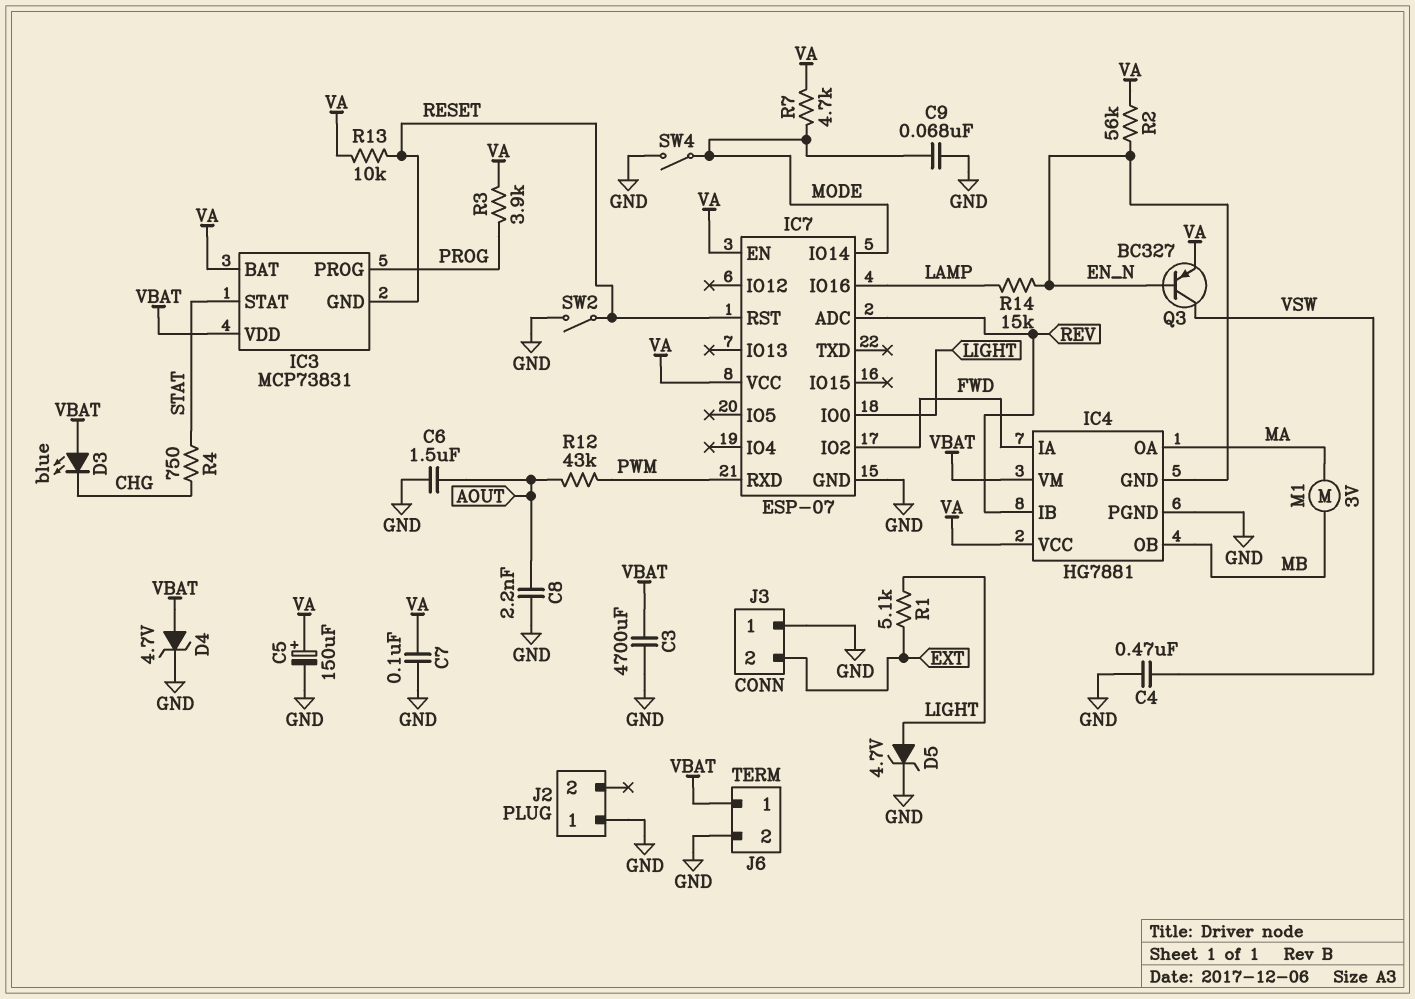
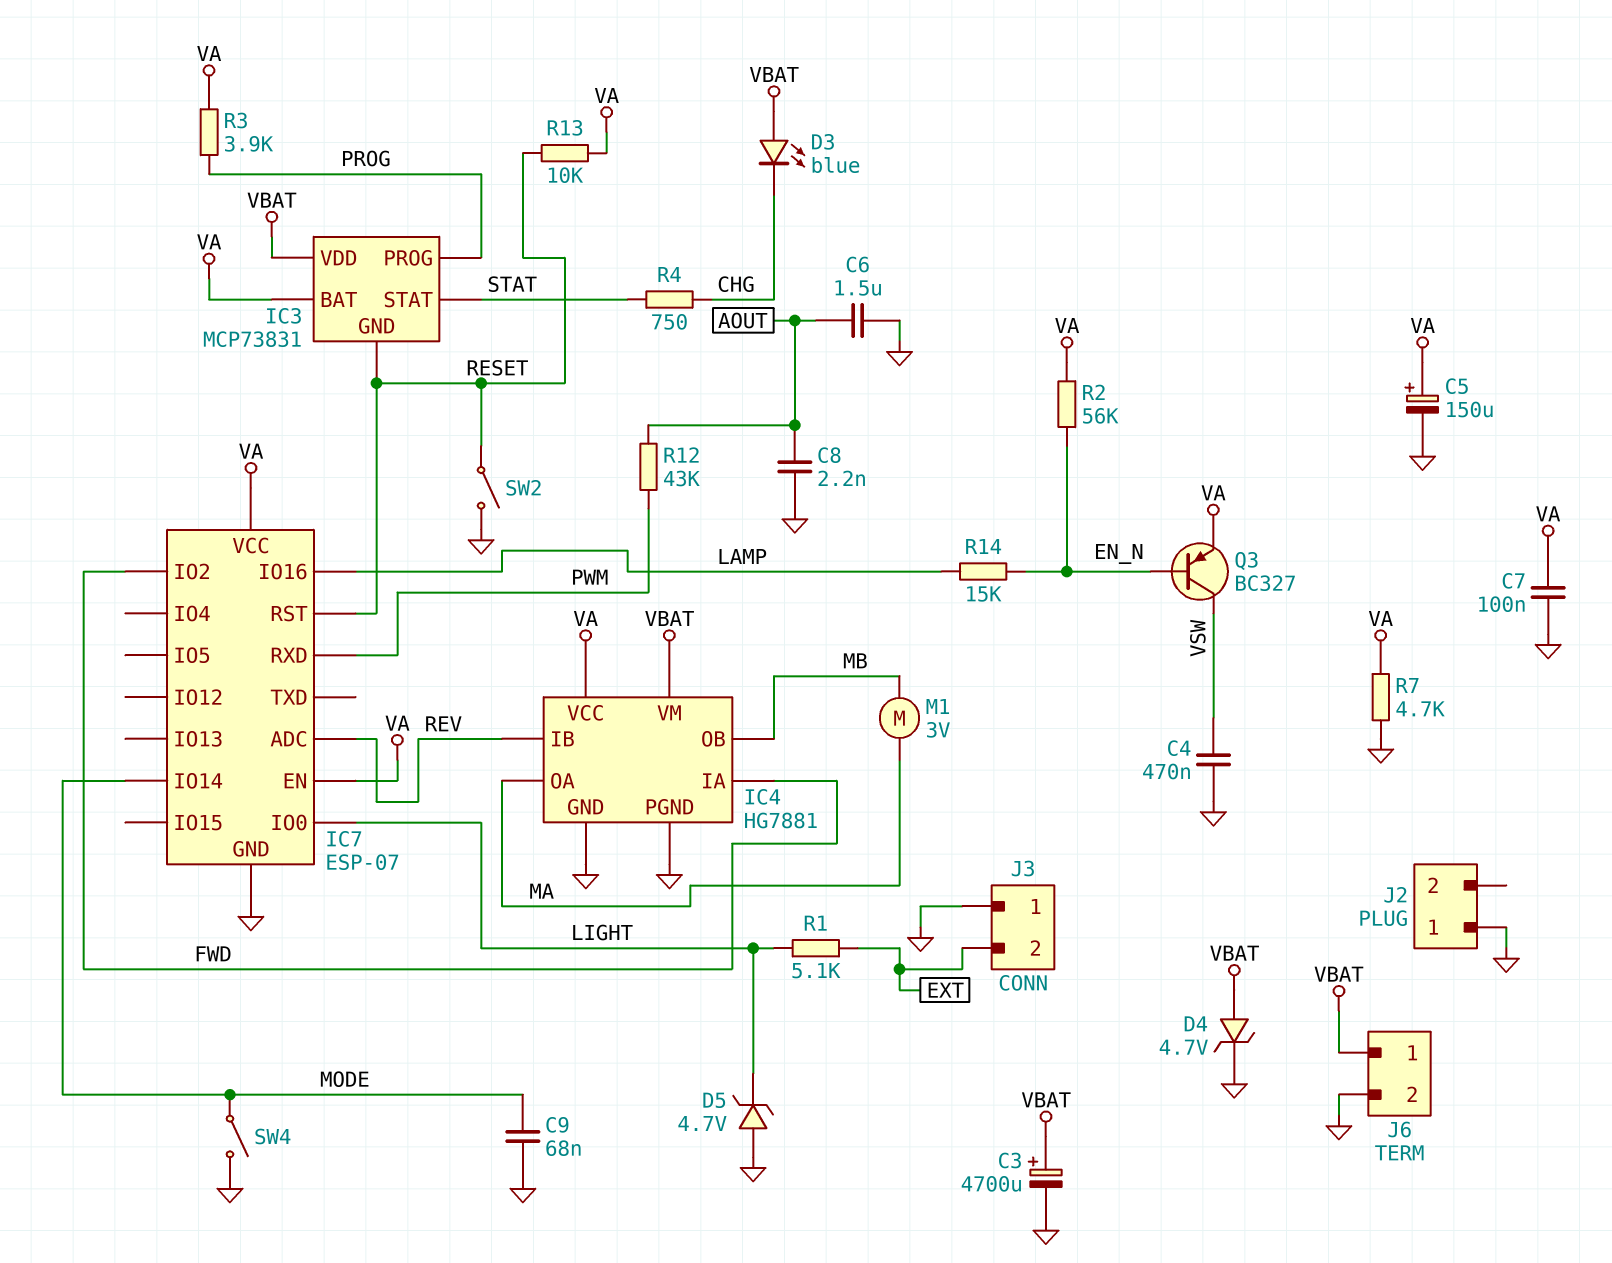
C3: 4700uF (GND, VBAT) -> 4700uF (plus VBAT, minus GND)
D5: zener 4.7V (A LIGHT, K GND) -> zener 4.7V (A GND, K LIGHT)
IC4 pin GND: EN_N -> GND
R7: 4.7k (MODE, VA) -> 4.7k (GND, VA)

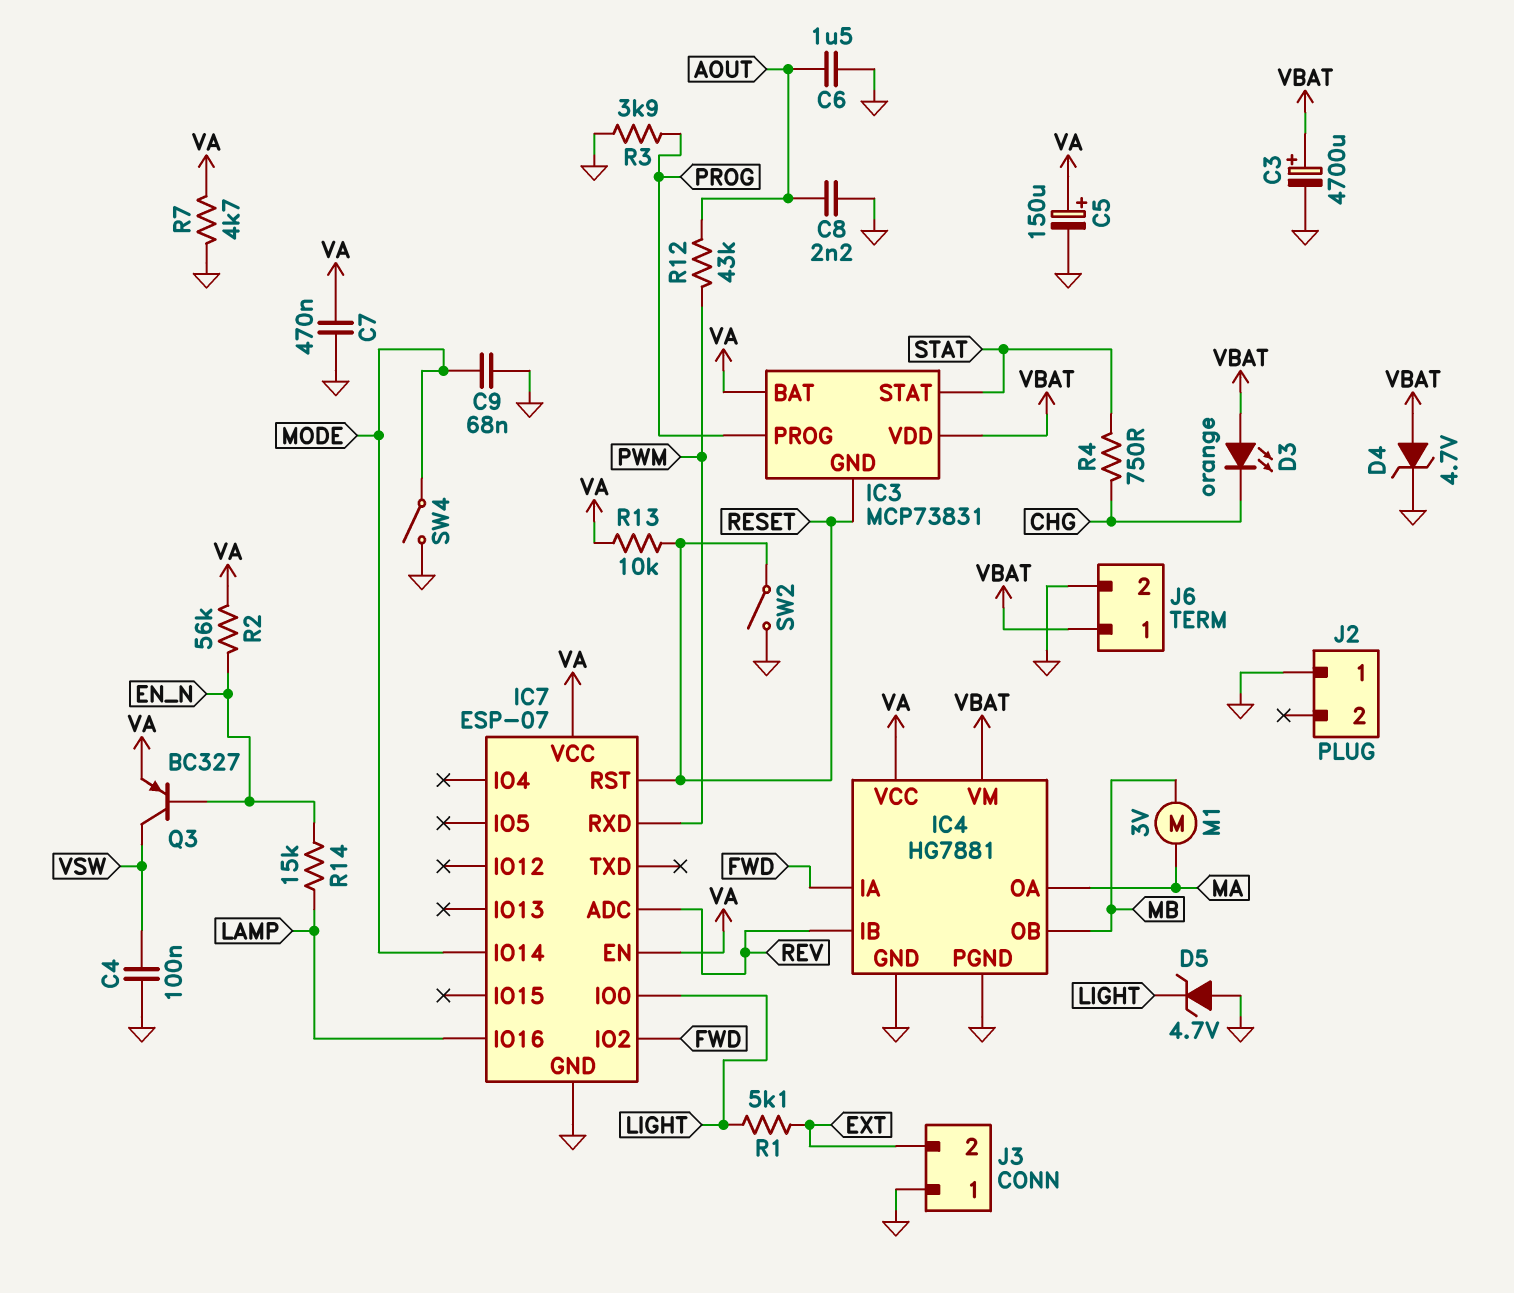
C4: 470nF (GND, VSW) -> 100nF (GND, VSW)
C7: 100nF (GND, VA) -> 470nF (GND, VA)
D3: LED blue (A VBAT, K CHG) -> LED orange (A VBAT, K CHG)
R3: 3.9k (PROG, VA) -> 3.9k (GND, PROG)

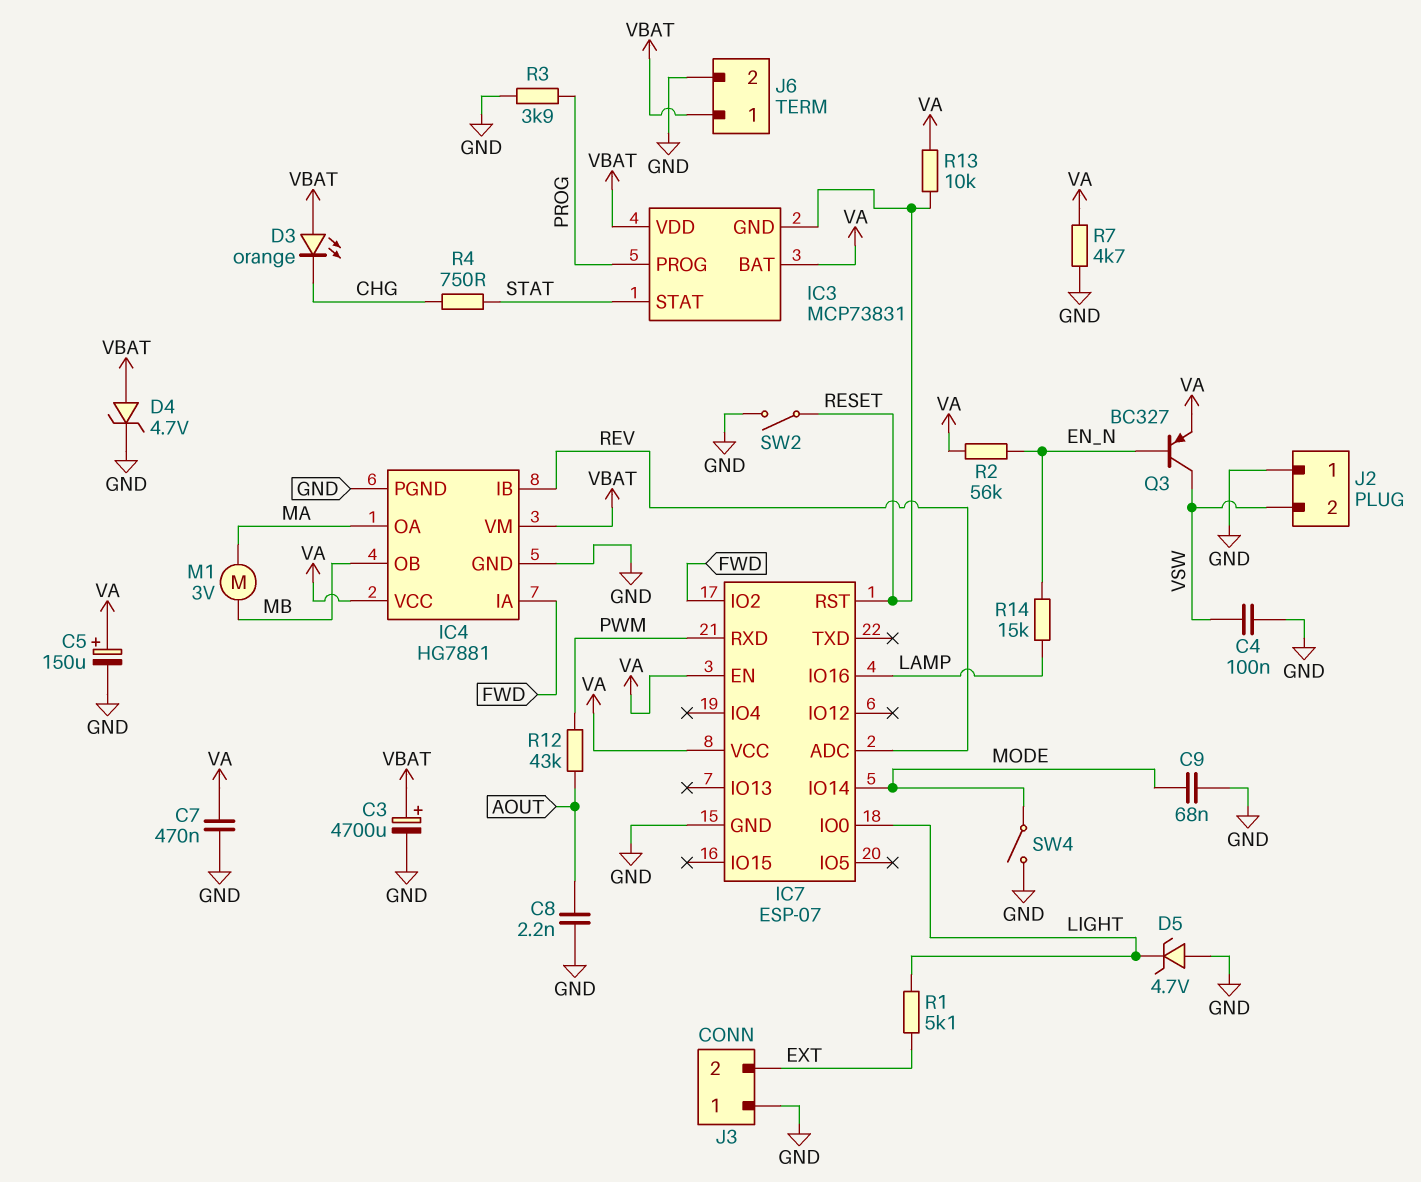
C6: 1.5uF (AOUT, GND) -> none
J2 pin 2: none -> VSW

